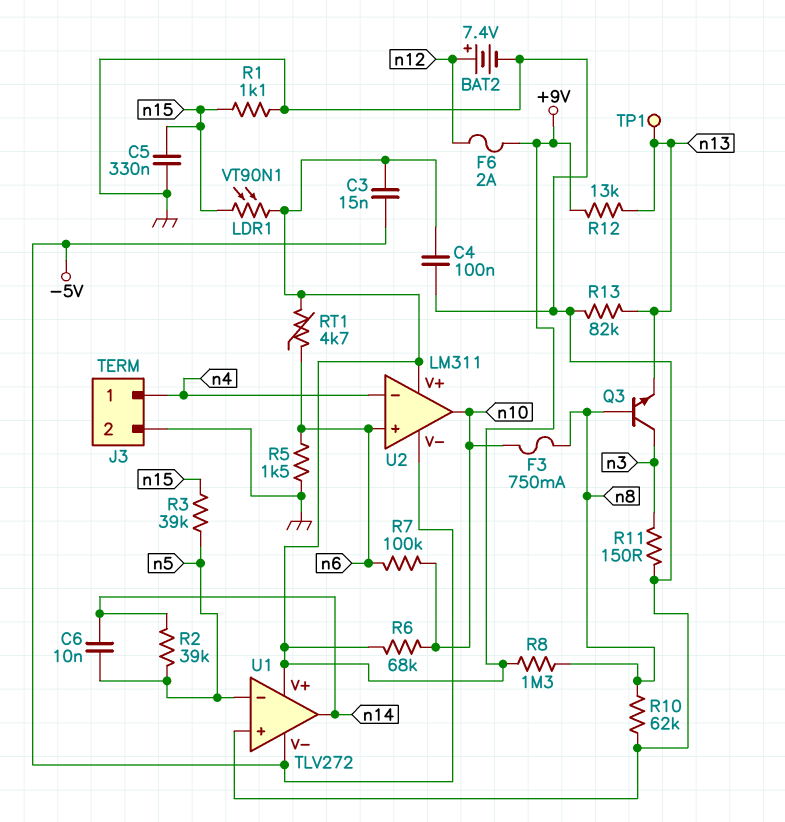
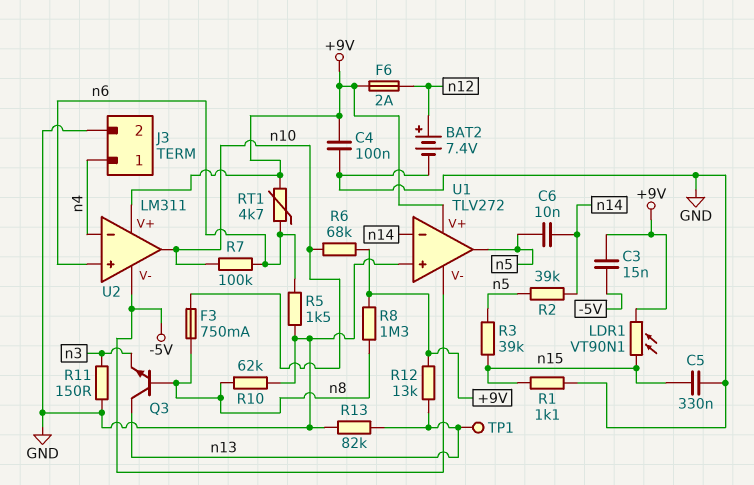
Q3: NPN (B n8, C n3, E n13) -> NPN (B n8, C n13, E n3)
U1 pin in-: n5 -> n14
U1 pin out: n14 -> n5

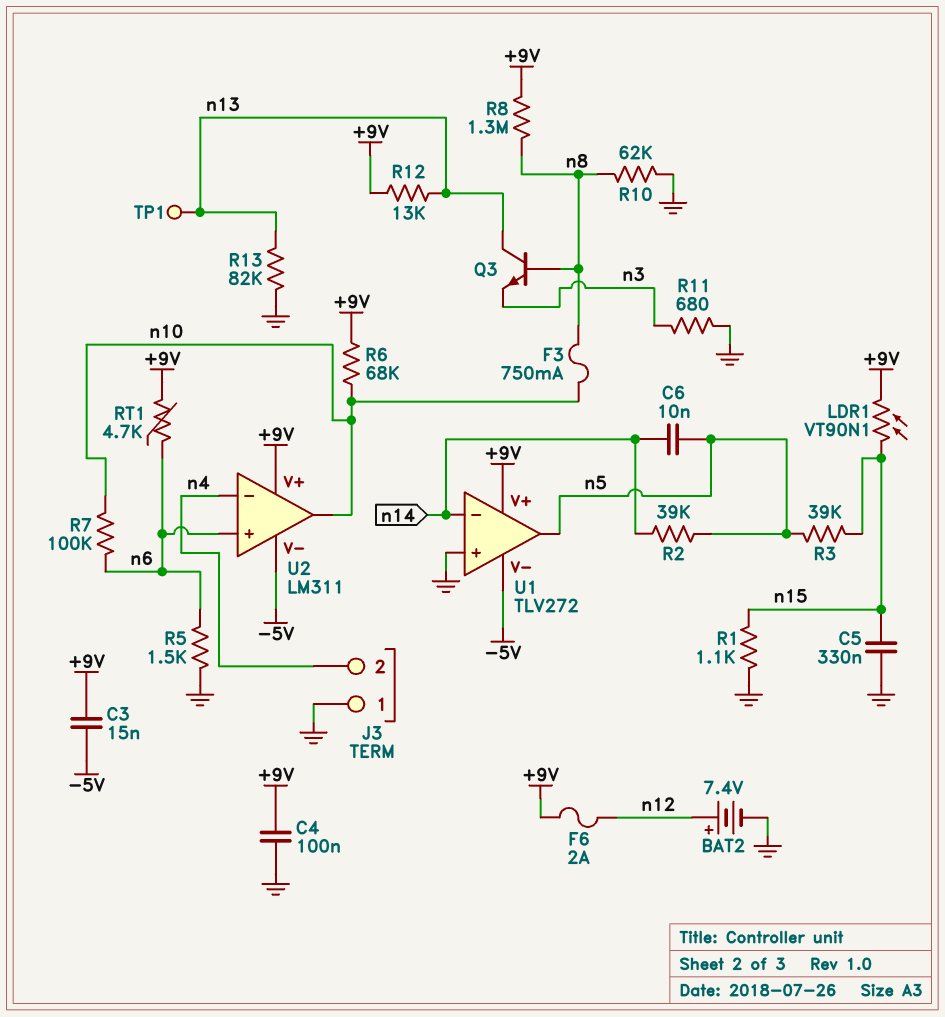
J3 pin 1: n4 -> GND
J3 pin 2: GND -> n4
R11: 150 (GND, n3) -> 680 (GND, n3)

